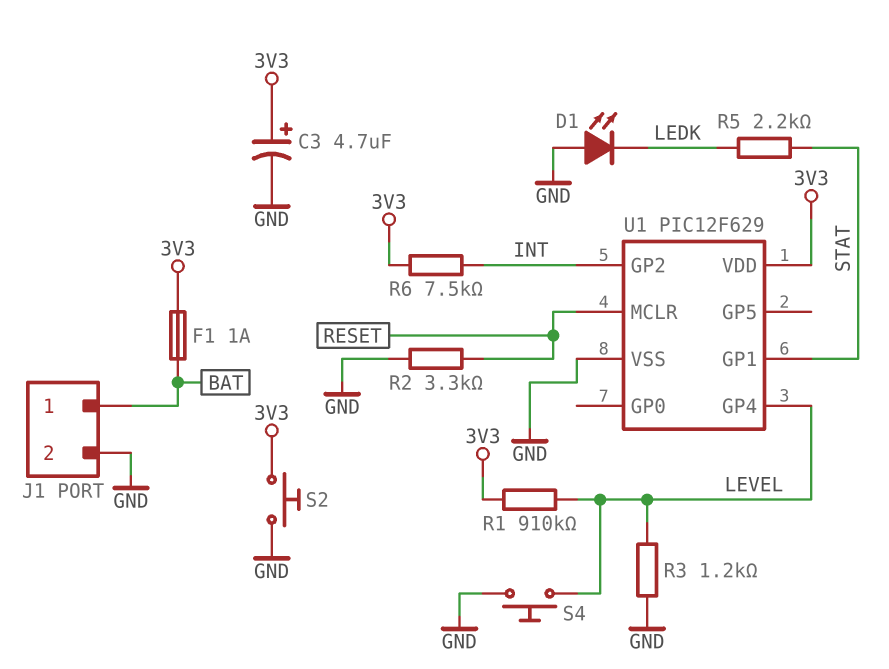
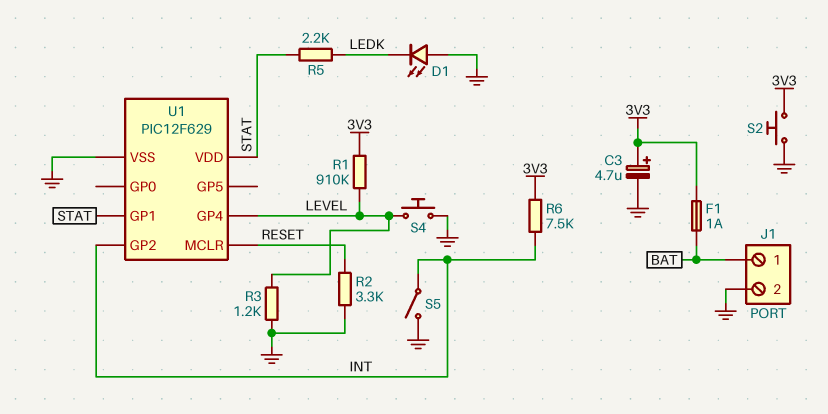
S5: none -> switch (GND, INT)
U1 pin VDD: 3V3 -> STAT

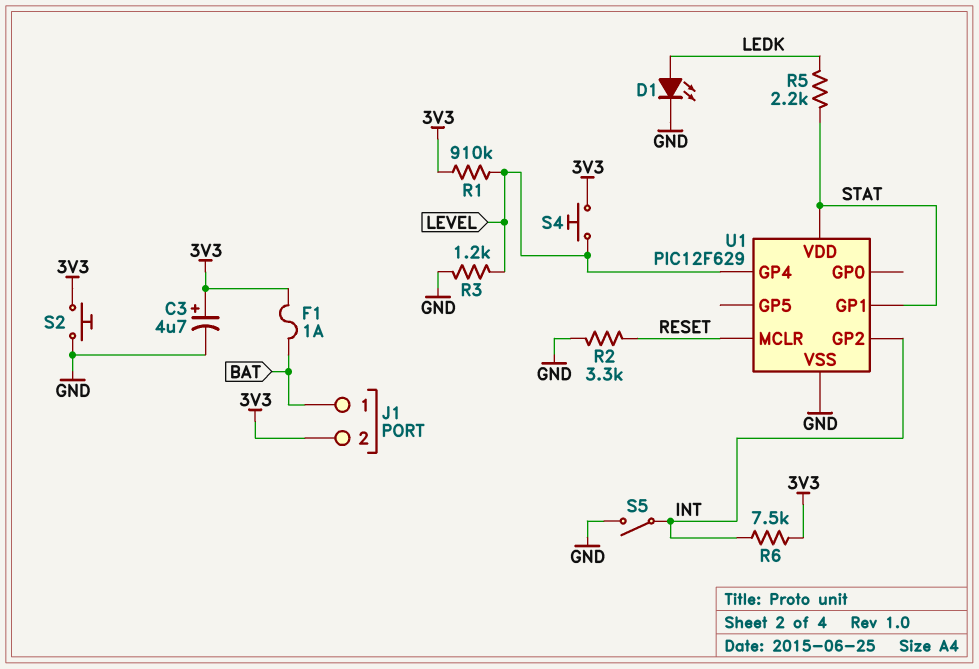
D1: LED (A GND, K LEDK) -> LED (A LEDK, K GND)
J1 pin 2: GND -> 3V3
S4: button (GND, LEVEL) -> button (3V3, LEVEL)

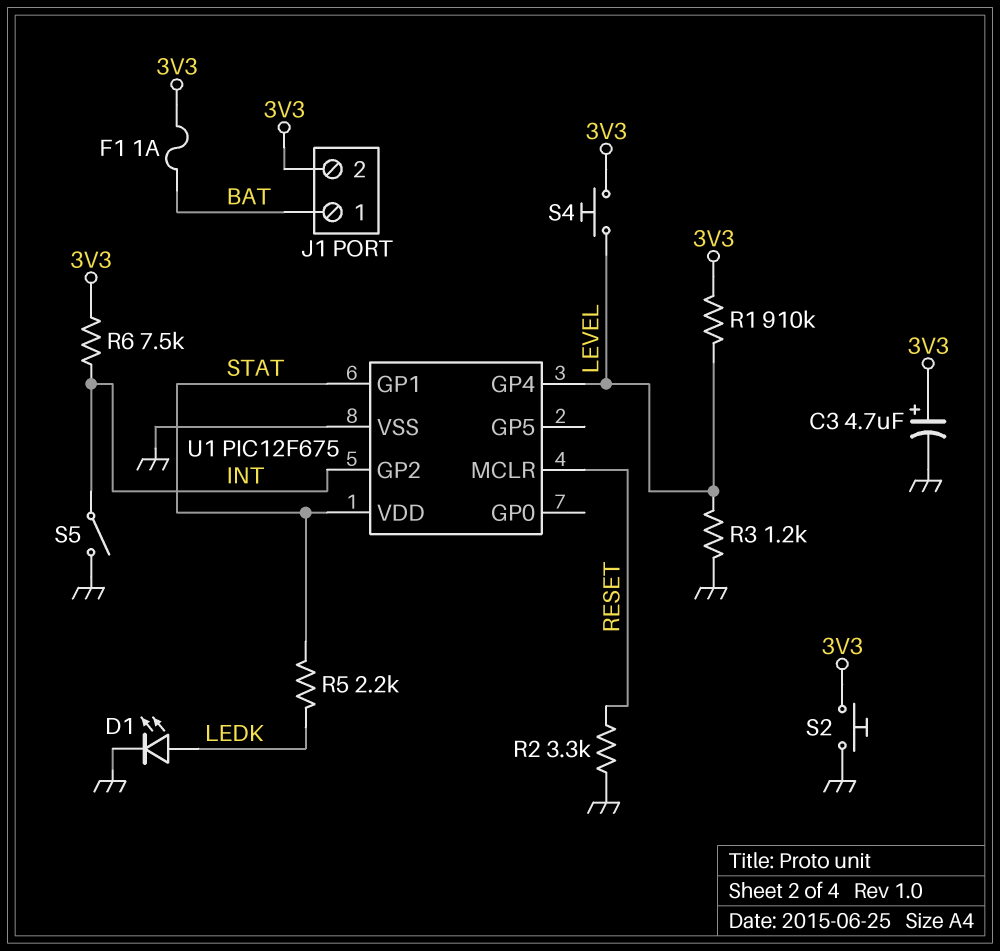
U1: PIC12F629 -> PIC12F675

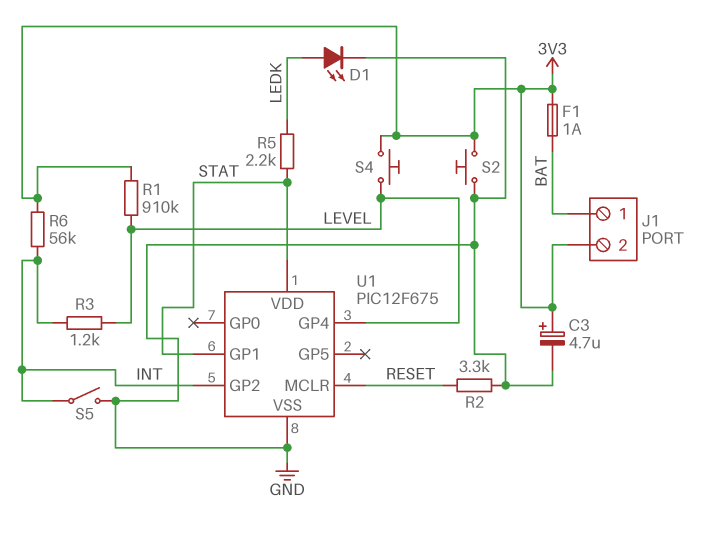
R3: 1.2k (GND, LEVEL) -> 1.2k (INT, LEVEL)
R6: 7.5k (3V3, INT) -> 56k (3V3, INT)

